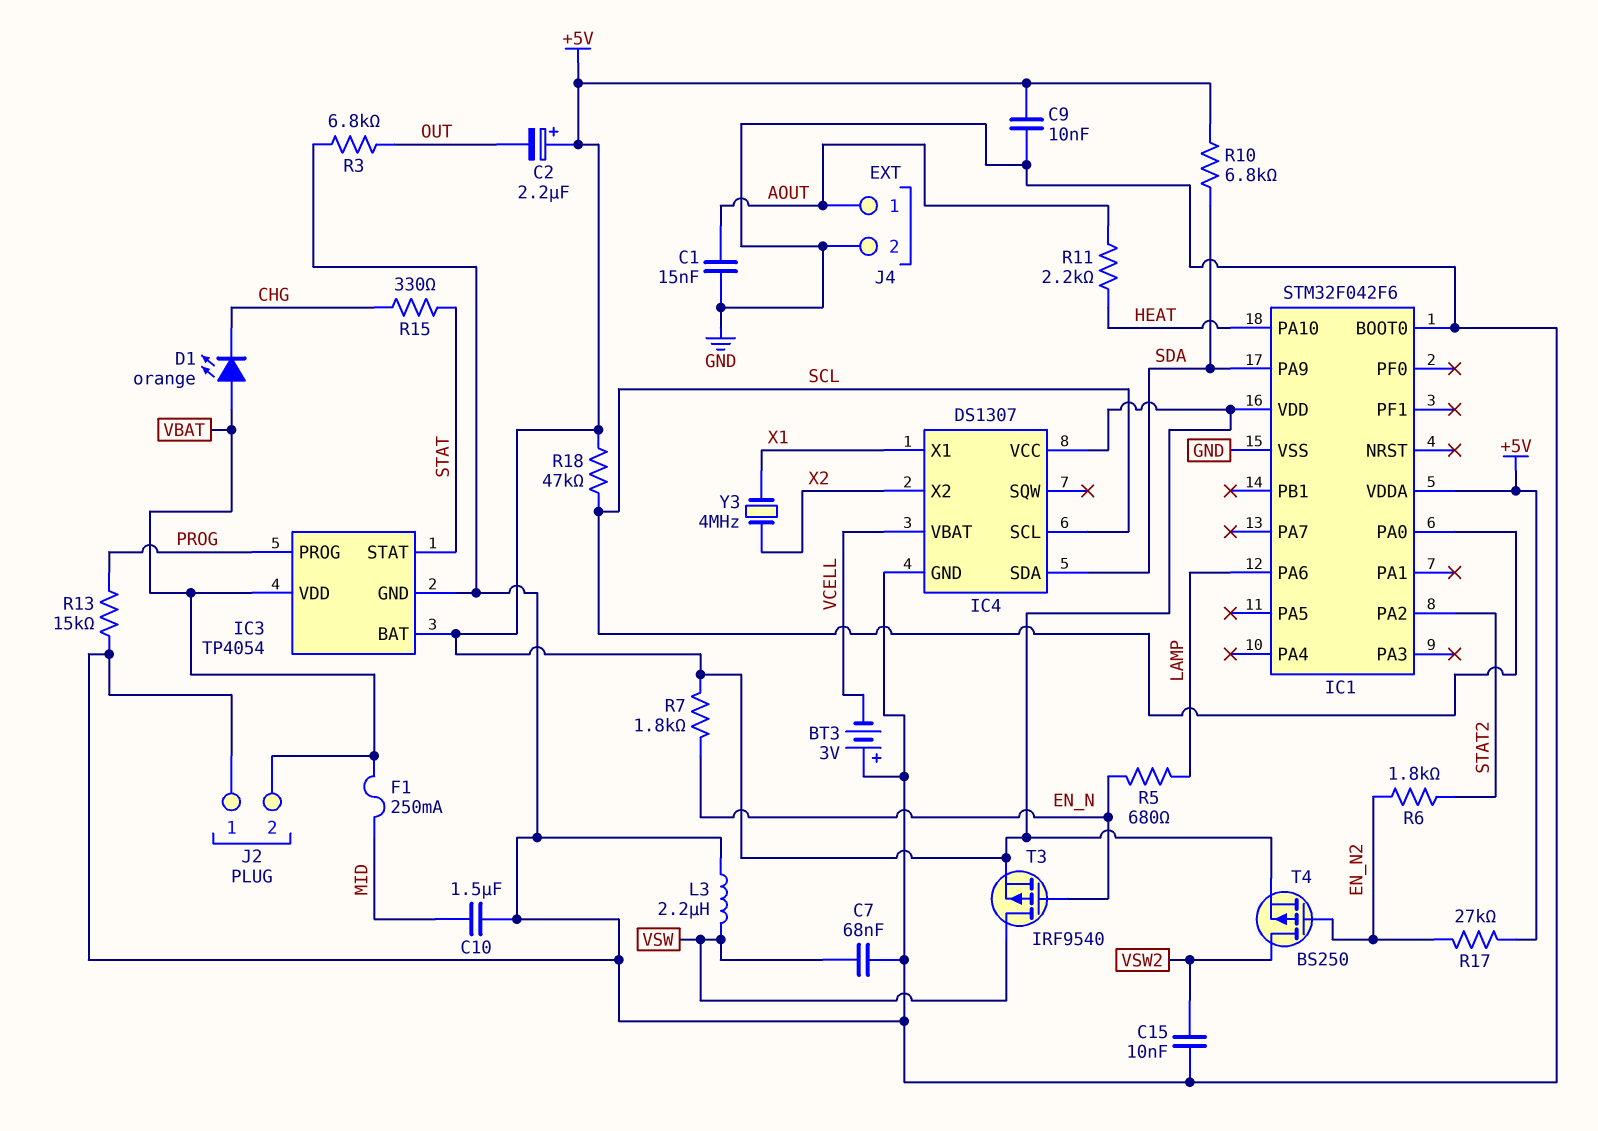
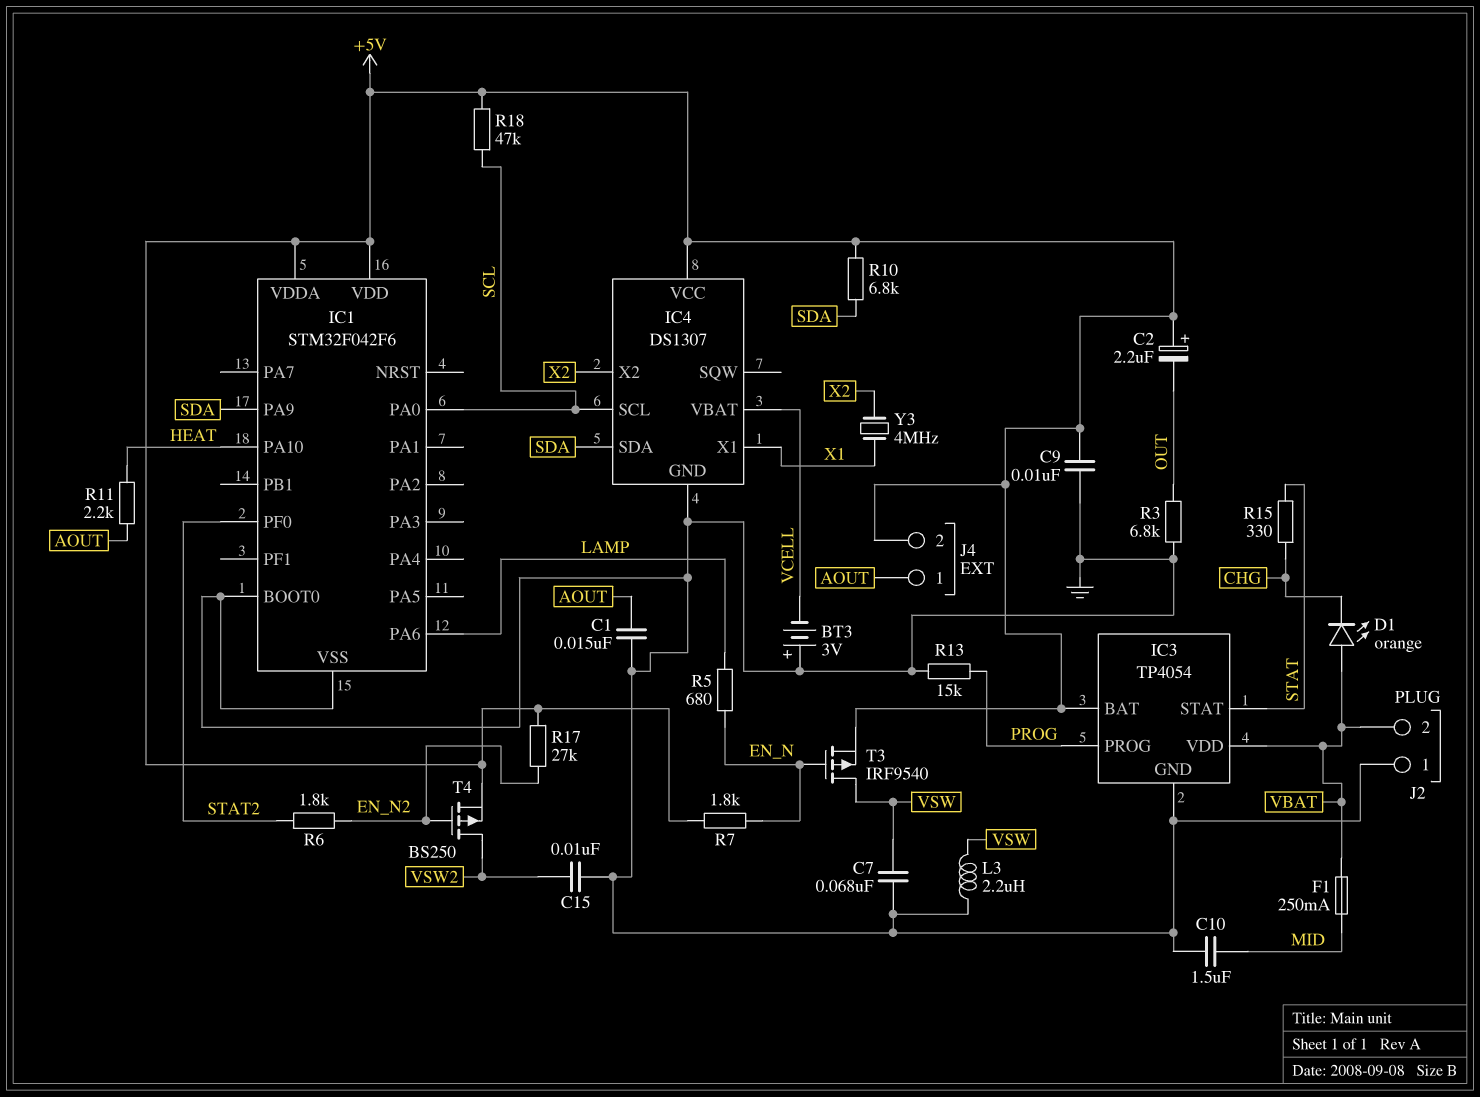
IC1 pin PA2: STAT2 -> none
IC1 pin PF0: none -> STAT2
J4 pin 2: GND -> +5V

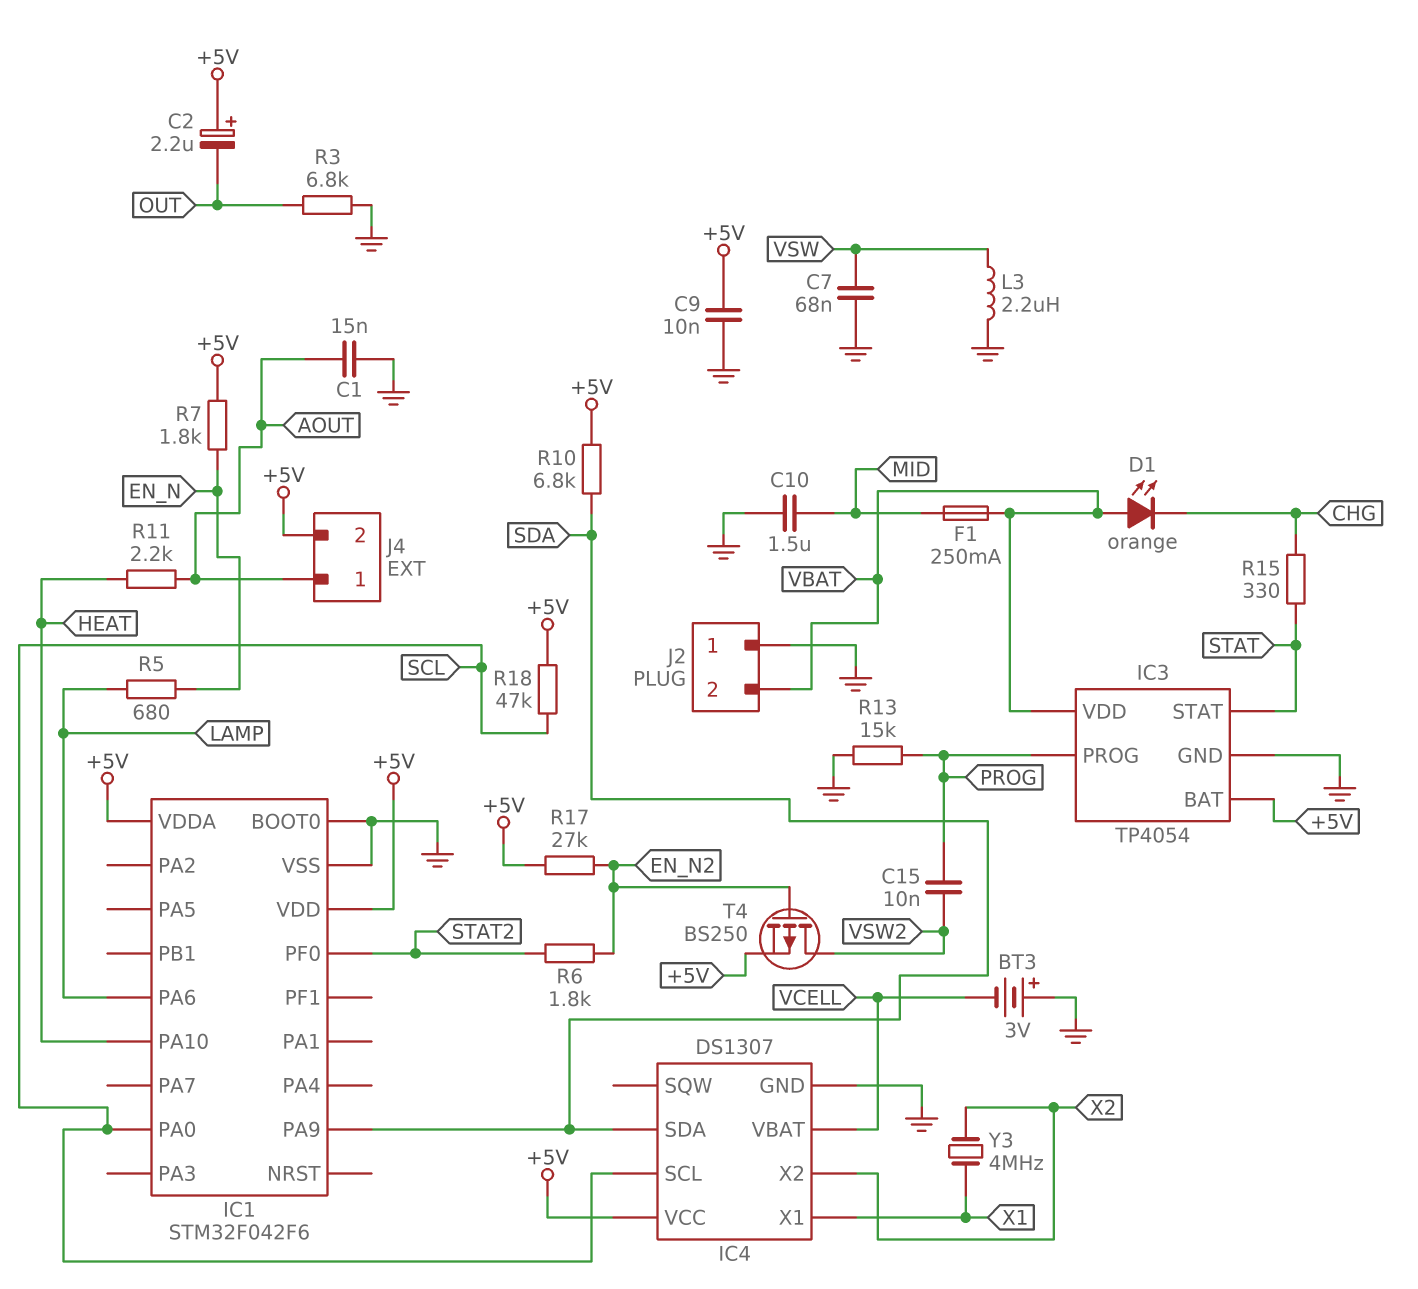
C15: 10nF (GND, VSW2) -> 10nF (PROG, VSW2)
T3: PMOS IRF9540 (G EN_N, D VSW, S +5V) -> none

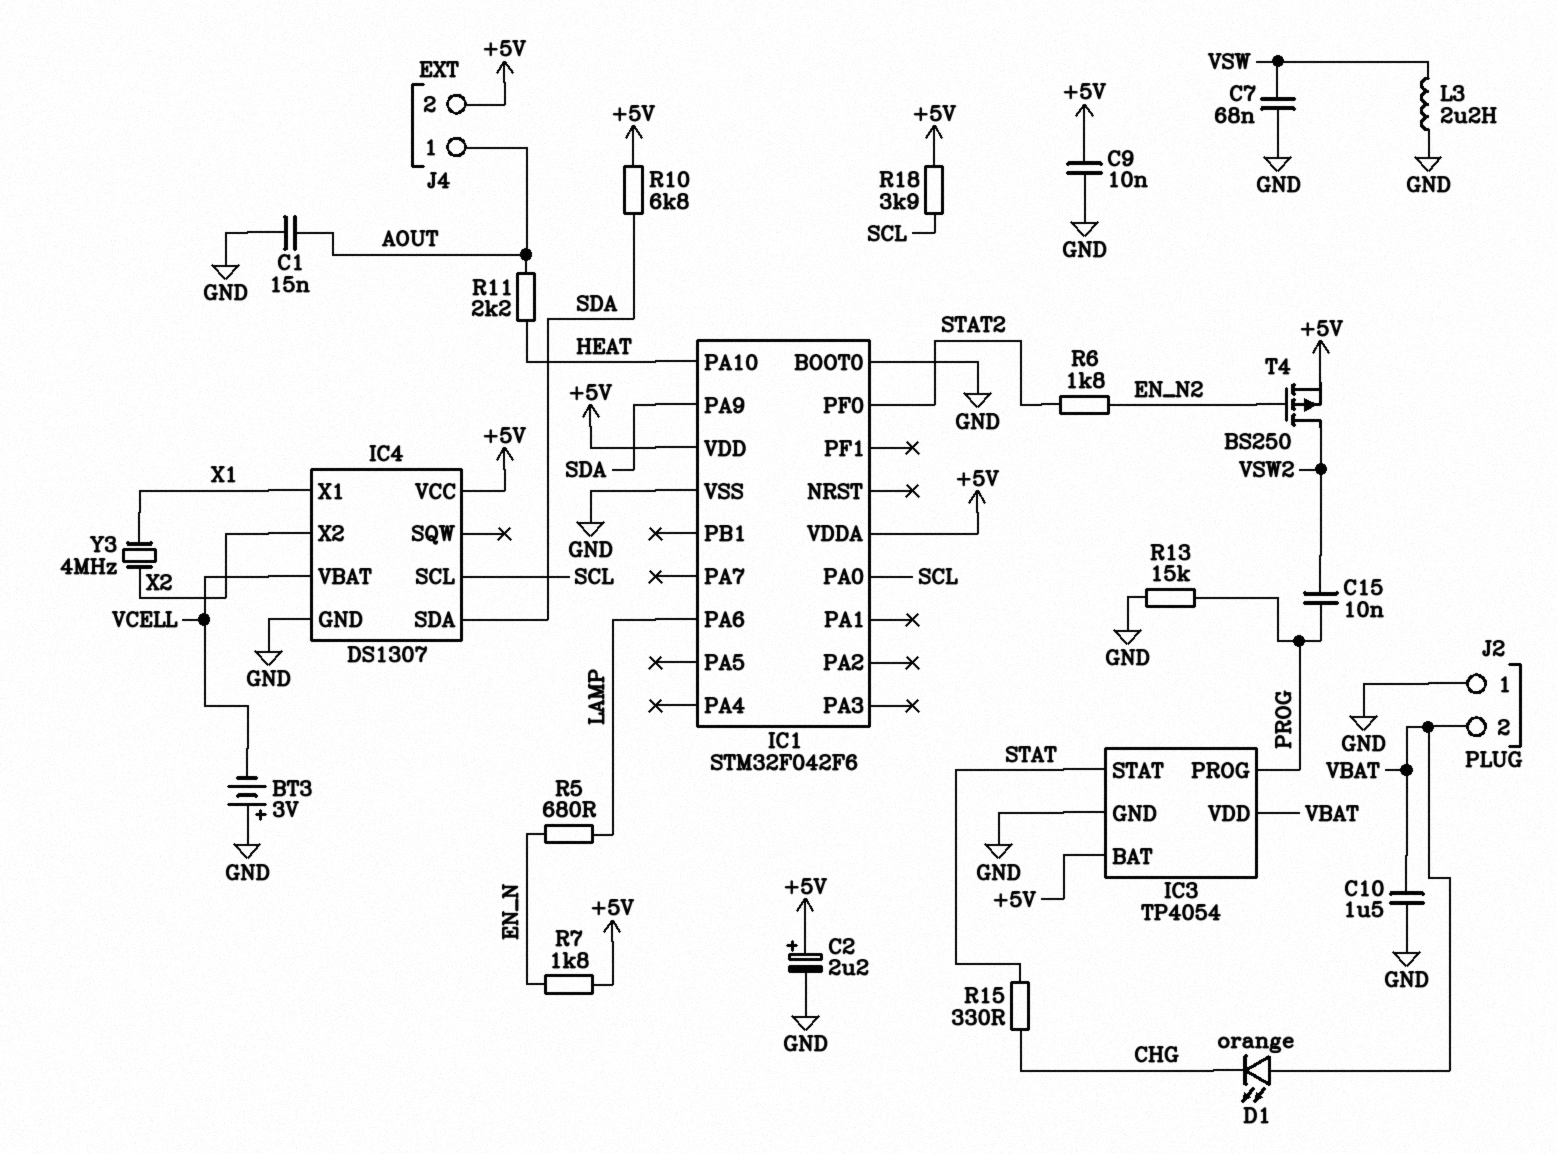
C2: 2.2uF (plus +5V, minus OUT) -> 2.2uF (plus +5V, minus GND)
C10: 1.5uF (GND, MID) -> 1.5uF (GND, VBAT)
F1: 250mA (MID, VBAT) -> none
R3: 6.8k (GND, OUT) -> none
R17: 27k (+5V, EN_N2) -> none
R18: 47k (+5V, SCL) -> 3.9k (+5V, SCL)

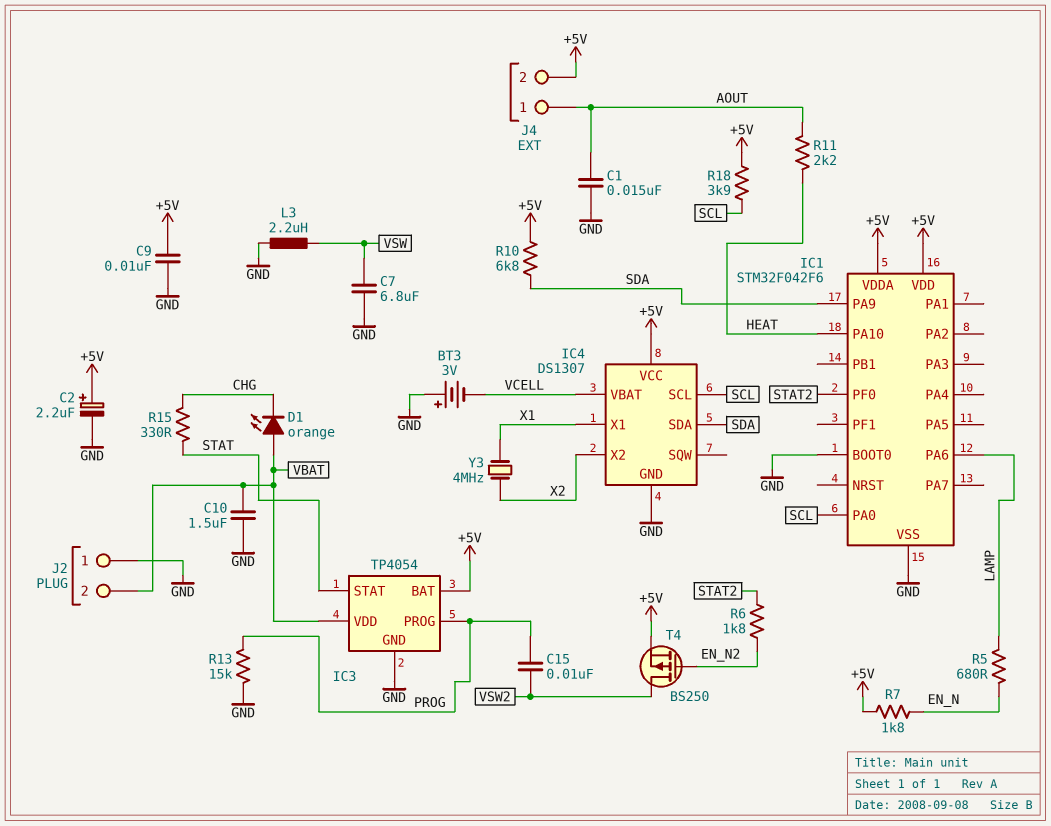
C7: 68nF (GND, VSW) -> 6.8uF (GND, VSW)

